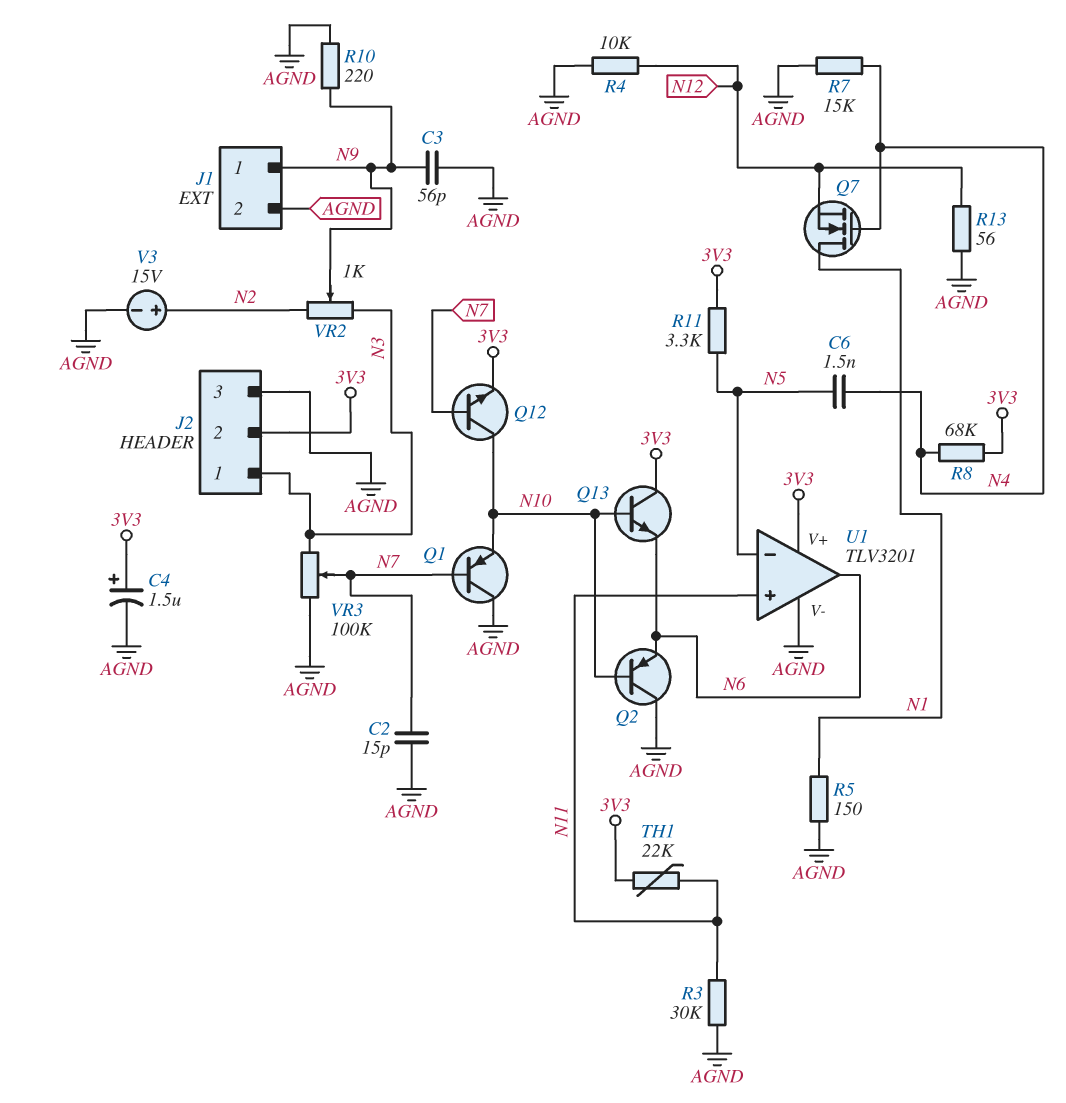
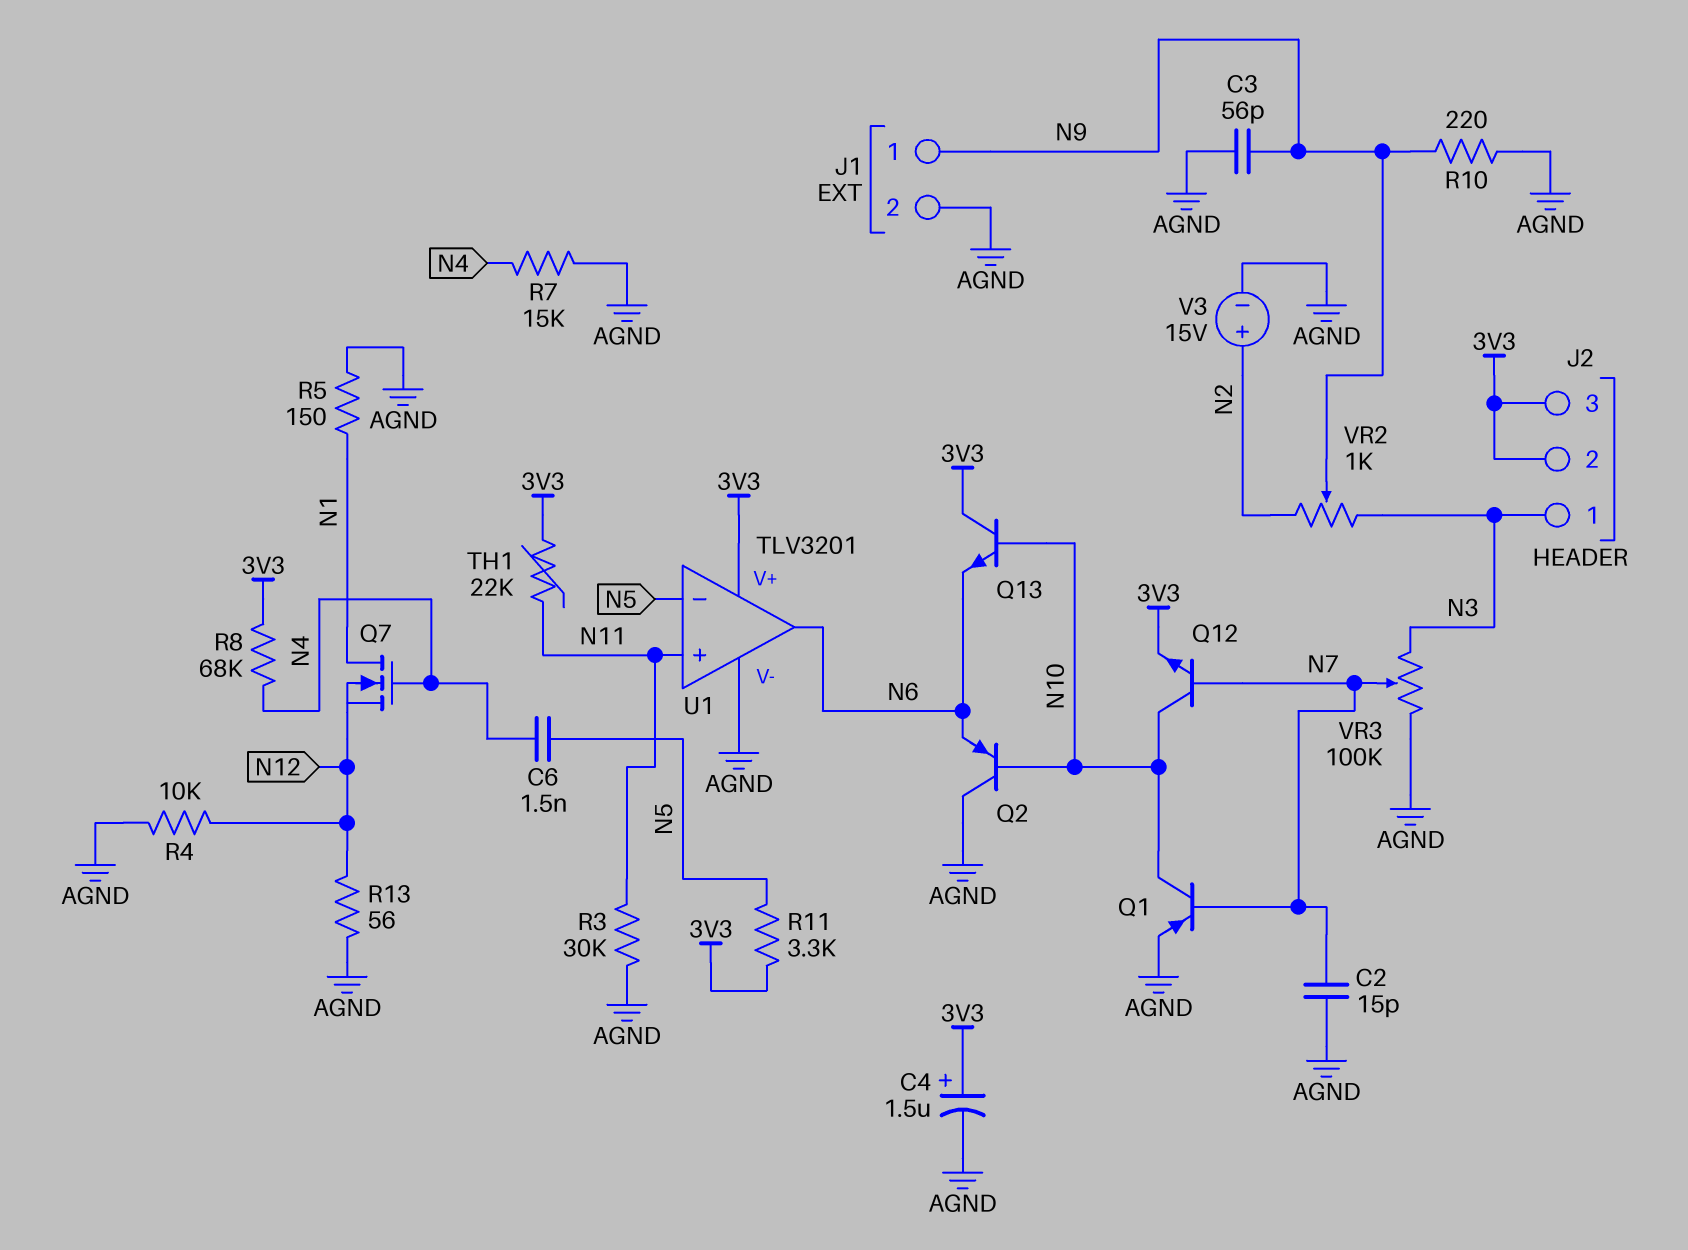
J2 pin 3: AGND -> 3V3
Q1: PNP (B N7, C AGND, E N10) -> PNP (B N7, C N10, E AGND)

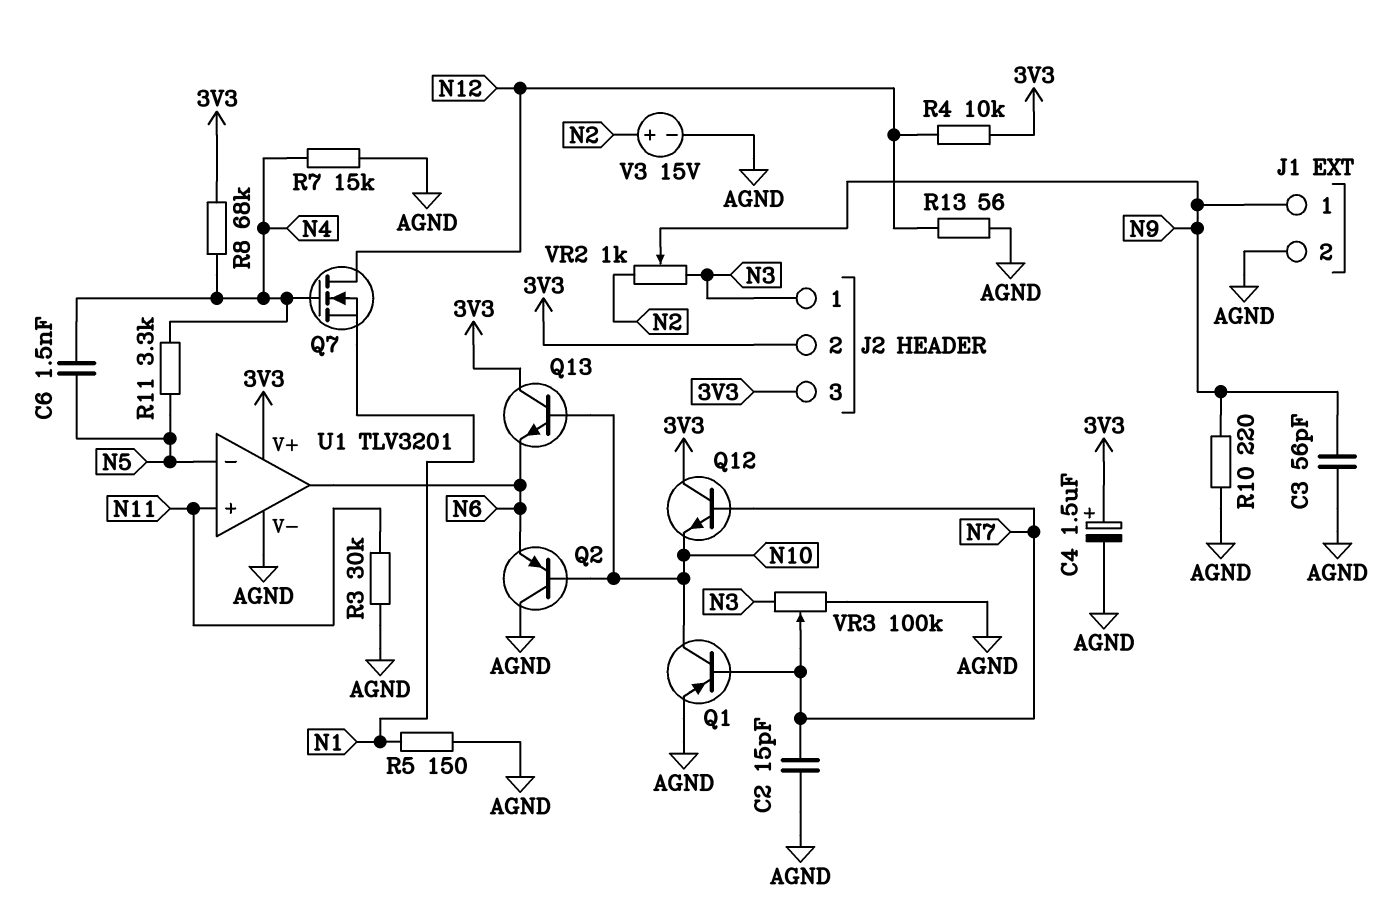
Q7: NMOS (G N4, D N1, S N12) -> NMOS (G N4, D N12, S N1)
Q12: NPN (B N7, C N10, E 3V3) -> NPN (B N7, C 3V3, E N10)
R4: 10k (AGND, N12) -> 10k (3V3, N12)
R11: 3.3k (3V3, N5) -> 3.3k (N4, N5)
TH1: 22k (3V3, N11) -> none

